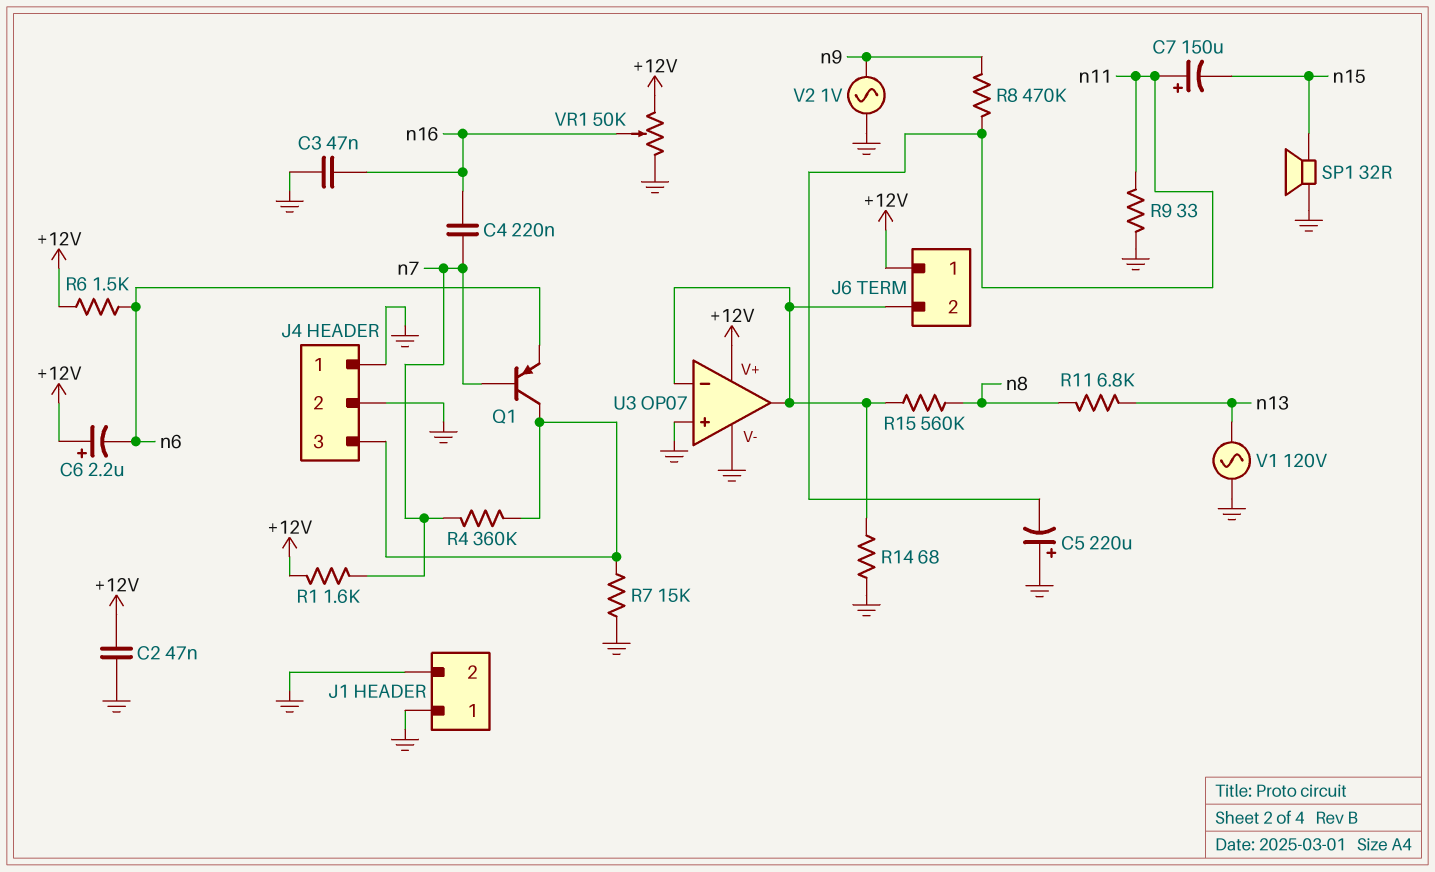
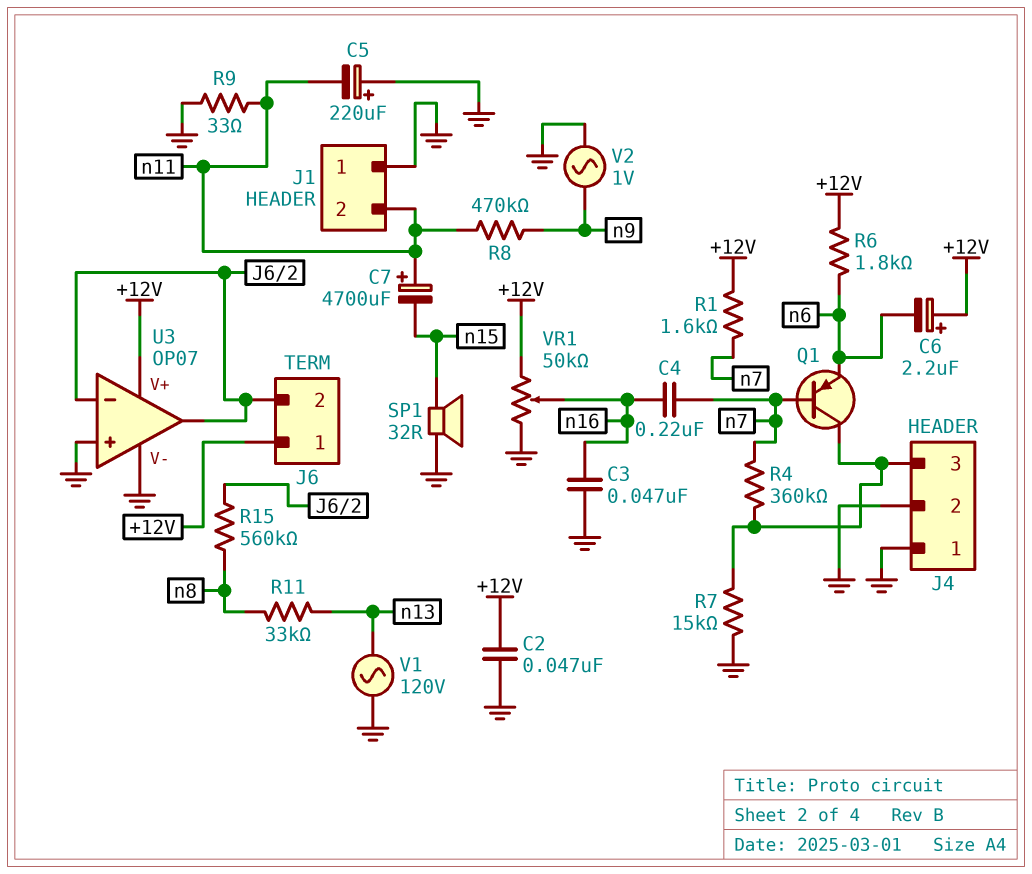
C7: 150uF (plus n11, minus n15) -> 4700uF (plus n11, minus n15)
J1 pin 2: GND -> n11
R6: 1.5k (+12V, n6) -> 1.8k (+12V, n6)
R11: 6.8k (n8, n13) -> 33k (n8, n13)
R14: 68 (GND, J6/2) -> none

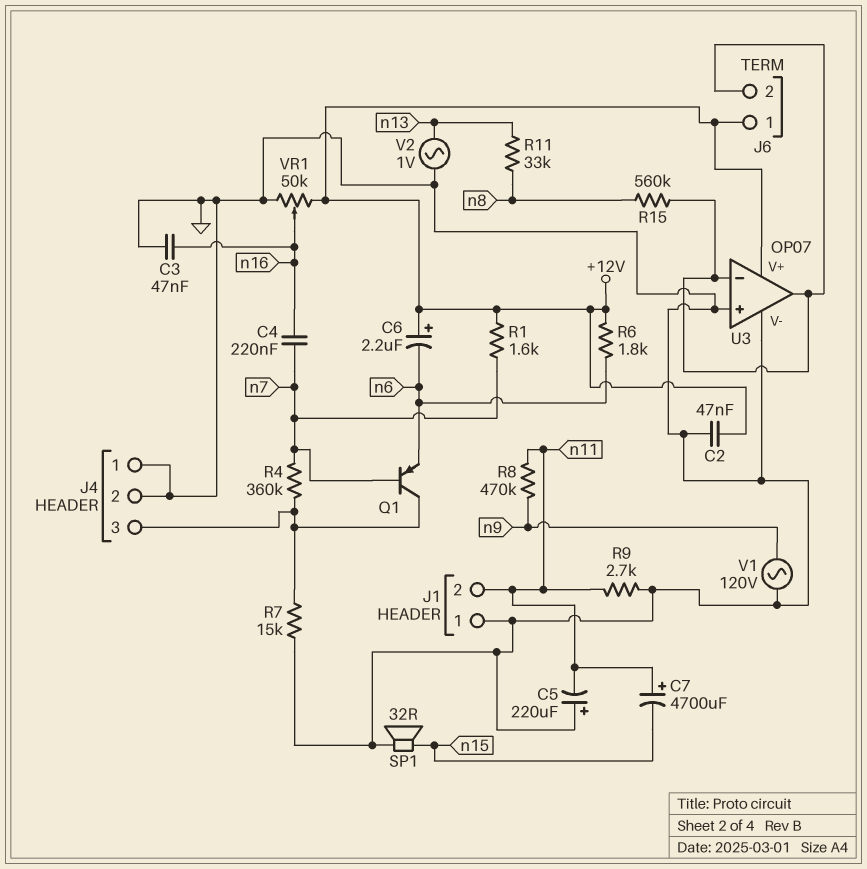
R9: 33 (GND, n11) -> 2.7k (GND, n11)
V1: AC 120V (GND, n13) -> AC 120V (GND, n9)
V2: AC 1V (GND, n9) -> AC 1V (GND, n13)

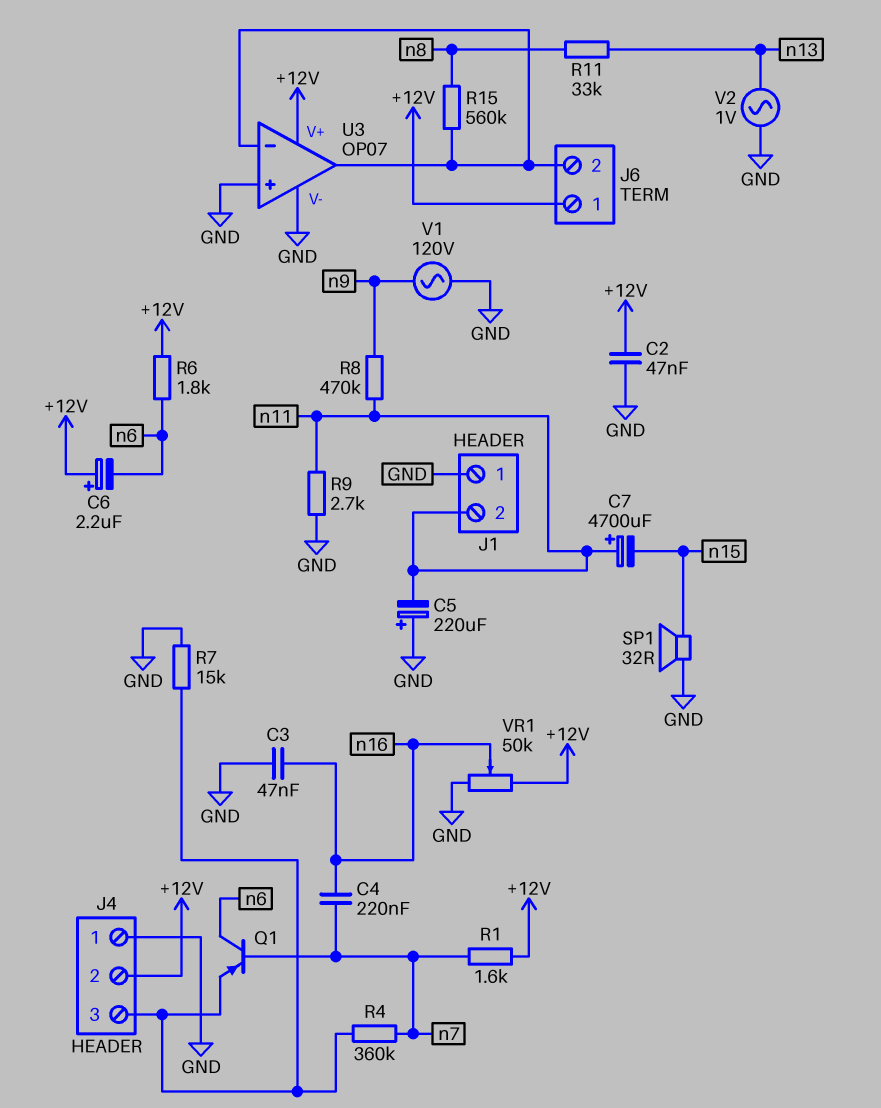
J4 pin 2: GND -> +12V
Q1: PNP (B n7, C J4/3, E n6) -> PNP (B n7, C n6, E J4/3)

